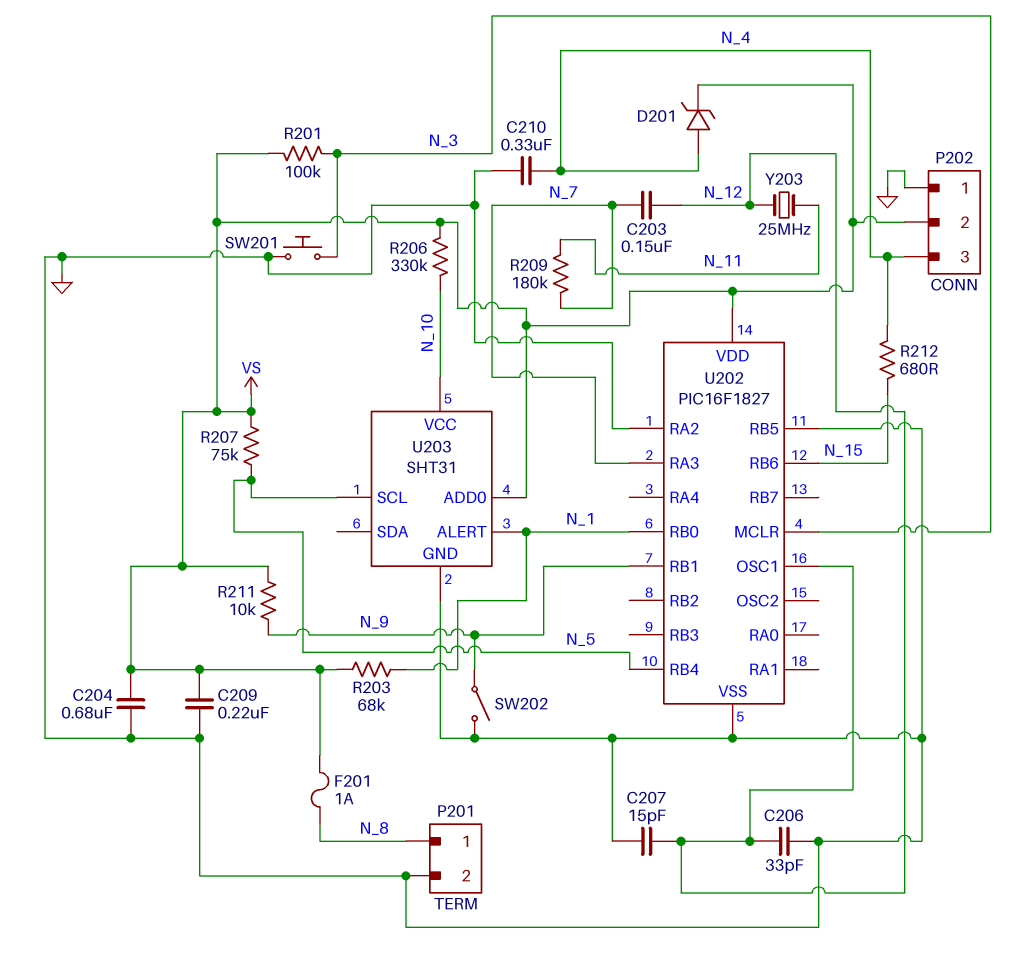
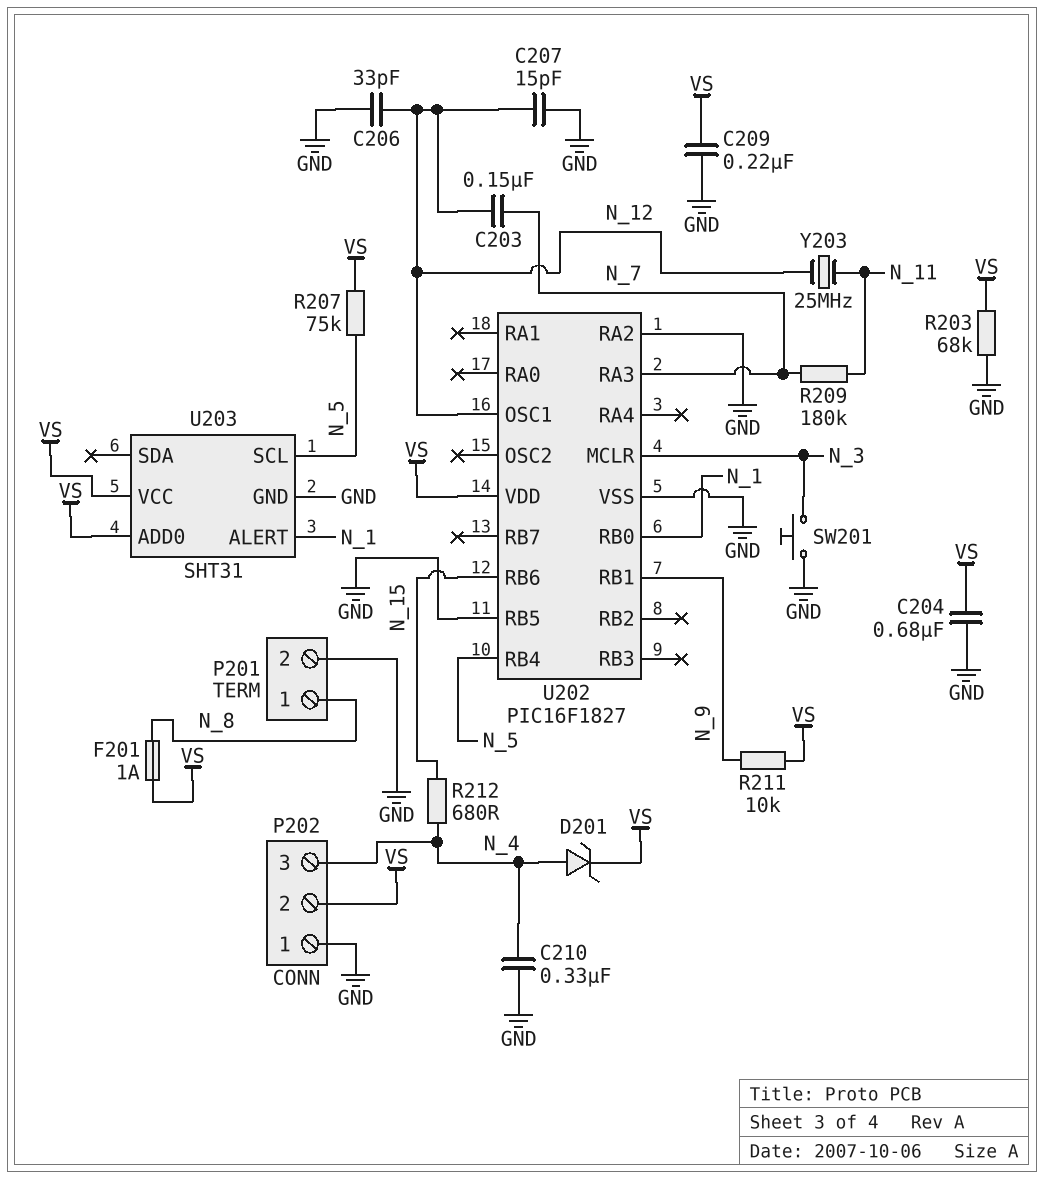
R201: 100k (N_3, VS) -> none
R203: 68k (N_1, VS) -> 68k (GND, VS)
R206: 330k (N_10, VS) -> none
SW202: switch (GND, N_9) -> none
U203 pin VCC: N_10 -> VS

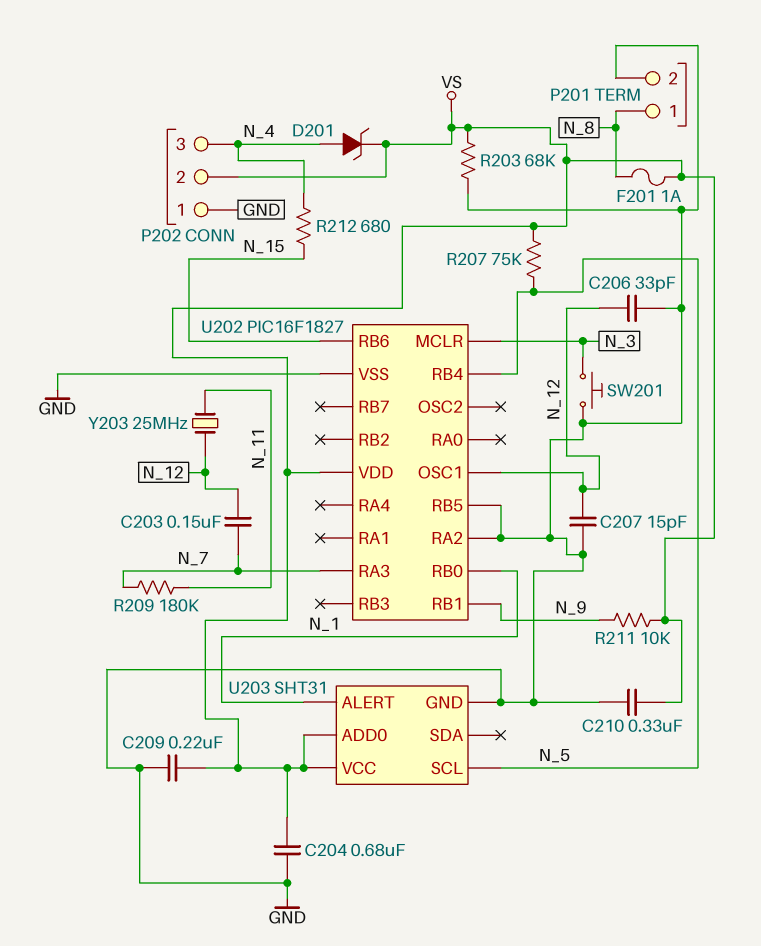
C210: 330nF (GND, N_4) -> 330nF (GND, VS)

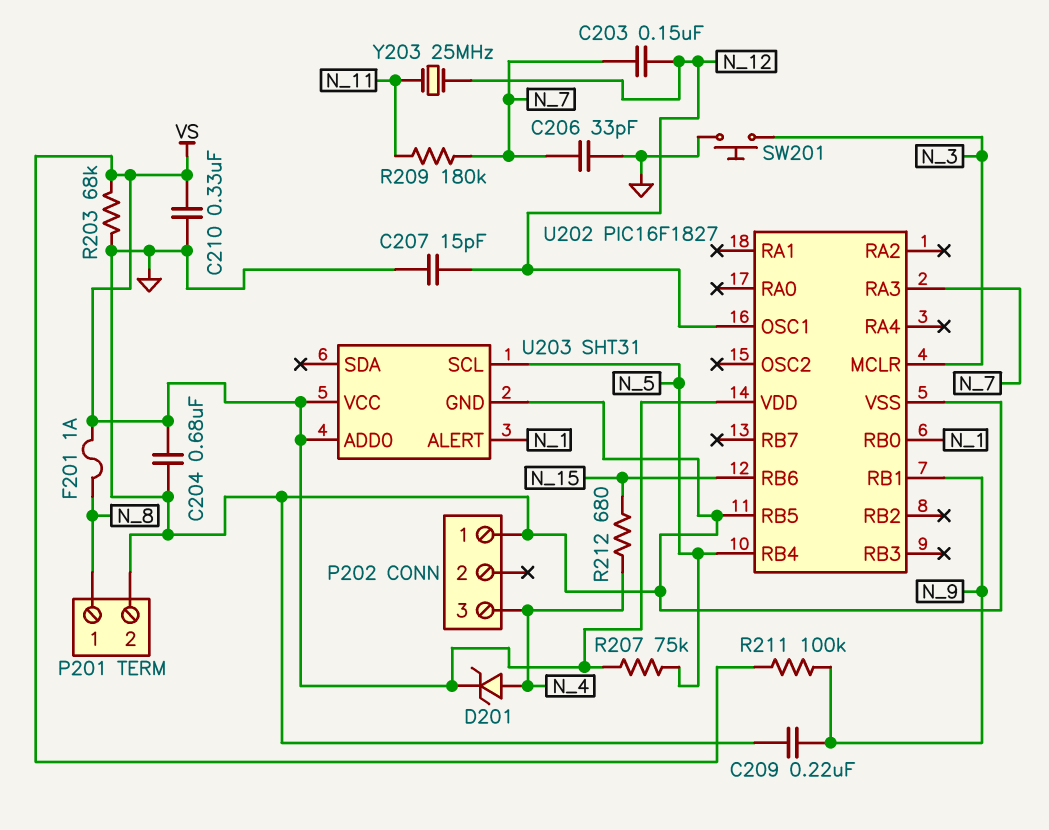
C206: 33pF (GND, N_12) -> 33pF (GND, N_7)
C209: 220nF (GND, VS) -> 220nF (GND, N_9)
P202 pin 2: VS -> none
R211: 10k (N_9, VS) -> 100k (N_9, VS)
U202 pin RA2: GND -> none

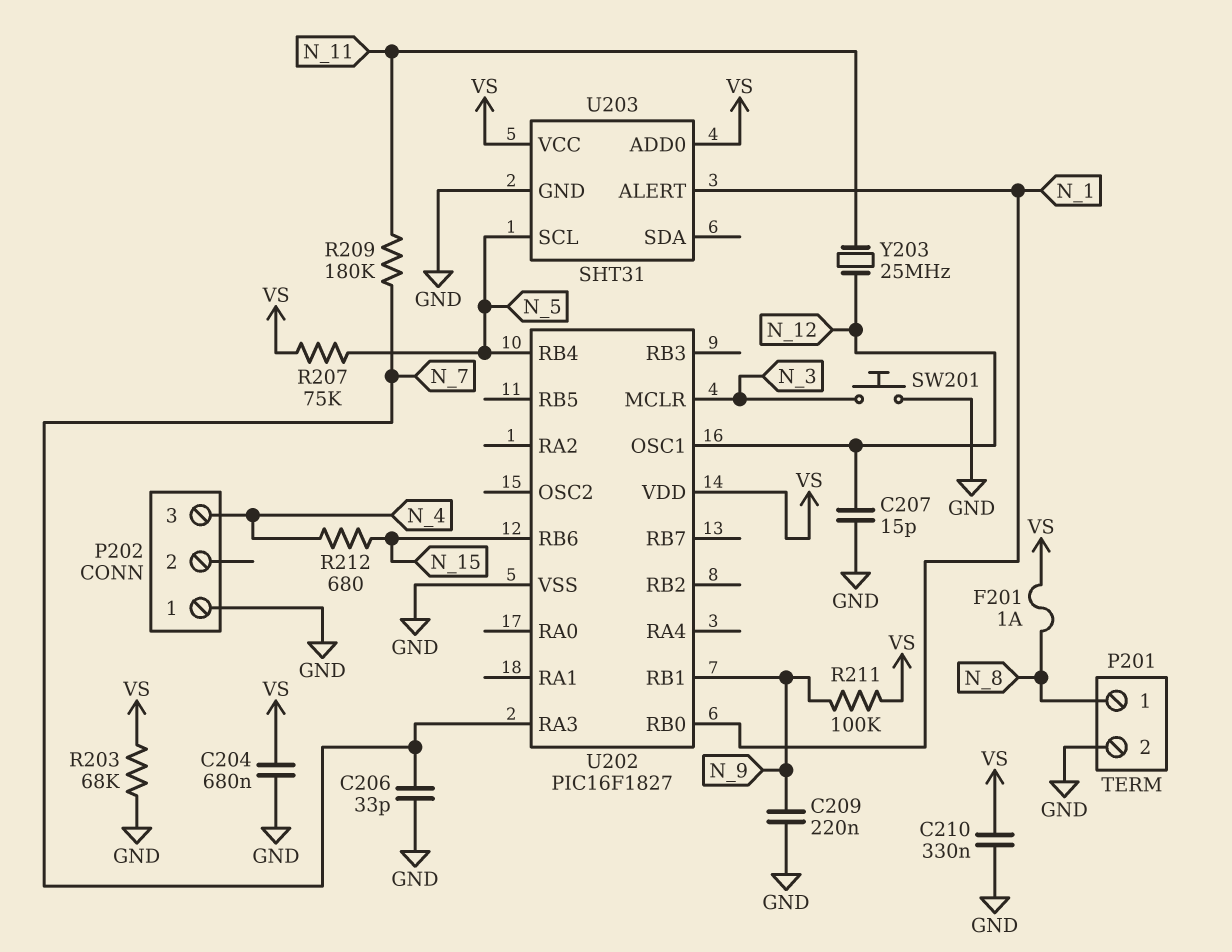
C203: 150nF (N_7, N_12) -> none
D201: zener (A N_4, K VS) -> none
U202 pin RB5: GND -> none

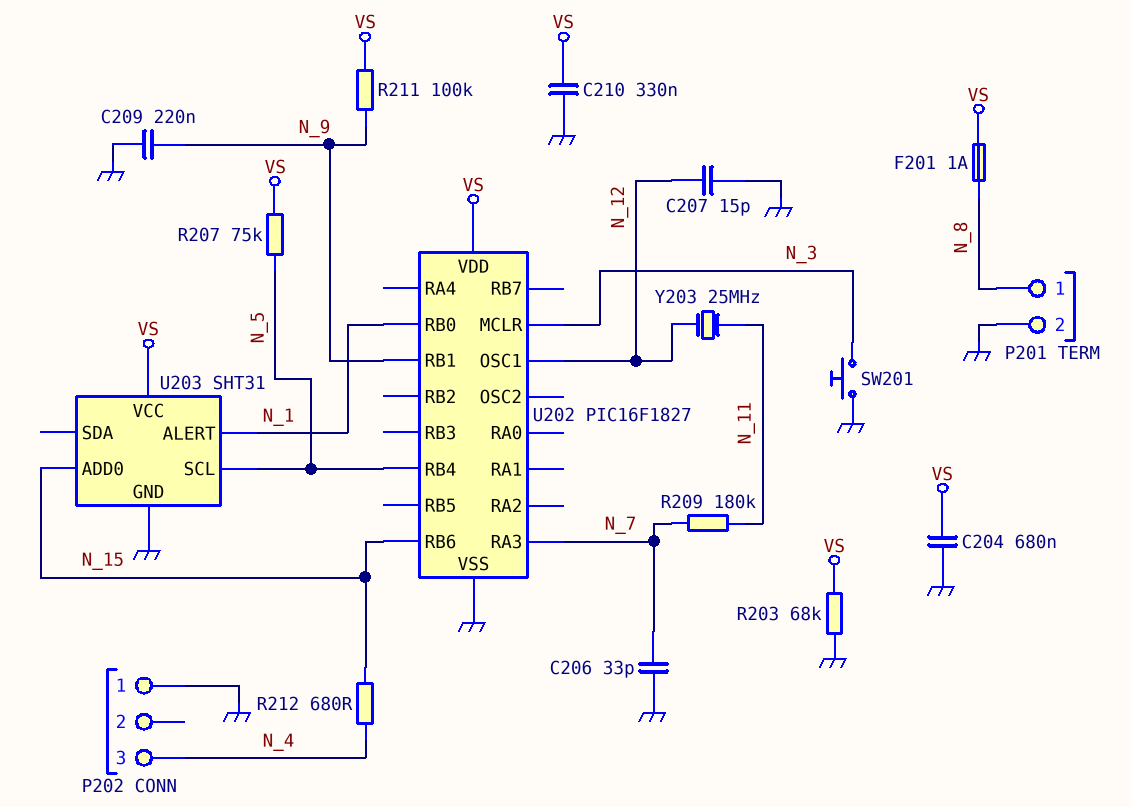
U203 pin ADD0: VS -> N_15

